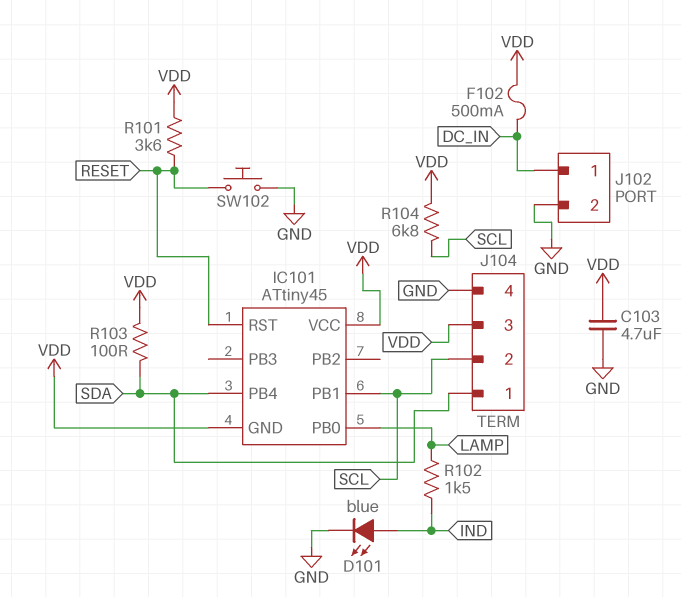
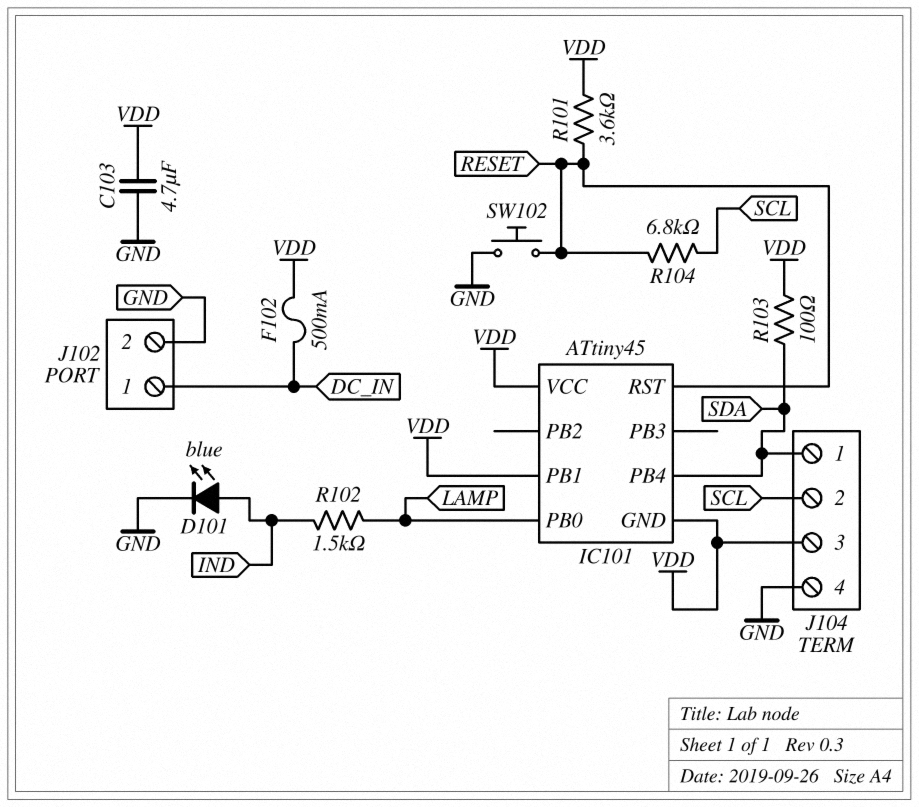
IC101 pin PB1: SCL -> VDD
R104: 6.8k (SCL, VDD) -> 6.8k (RESET, SCL)

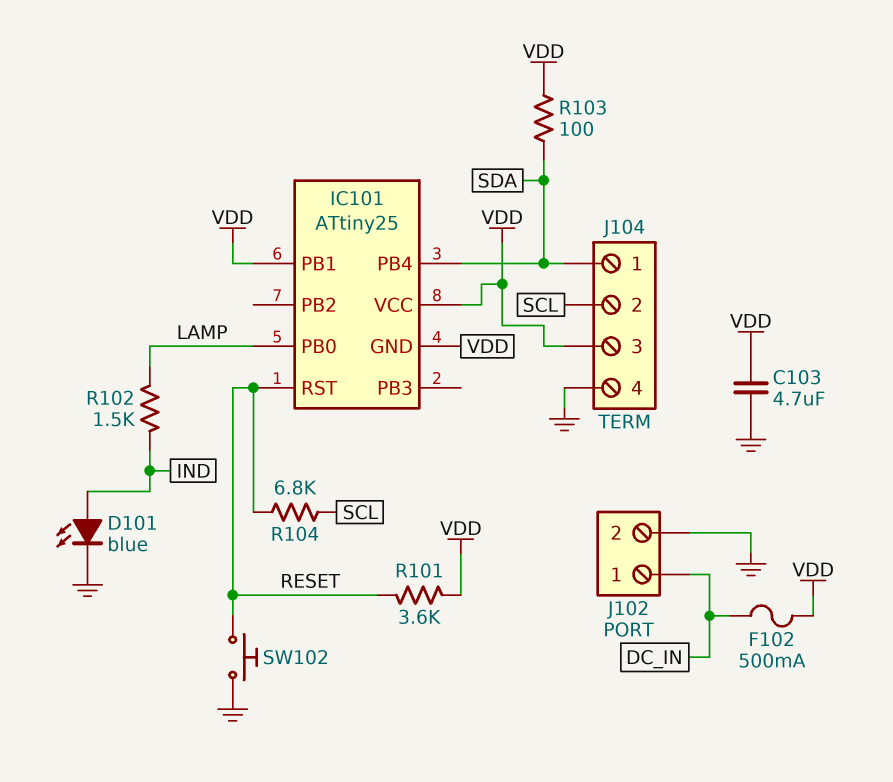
IC101: ATtiny45 -> ATtiny25

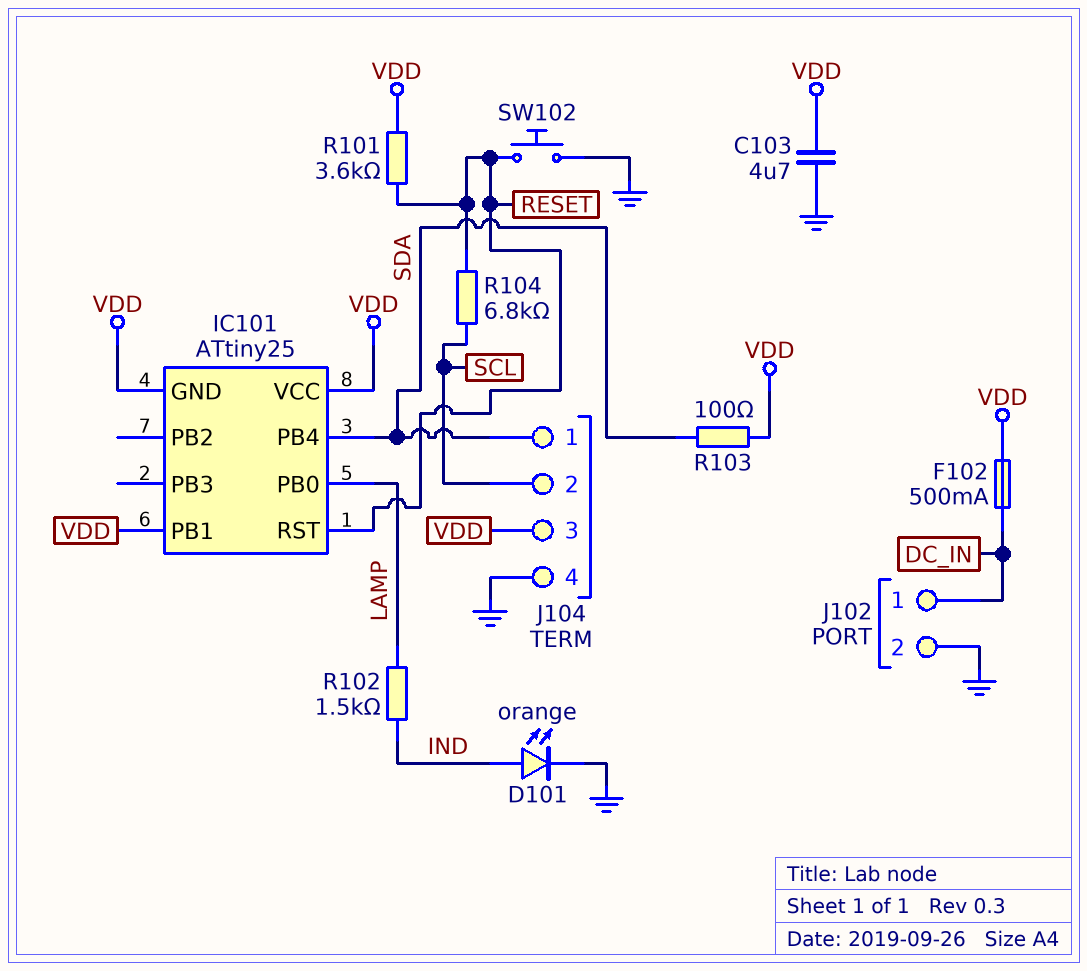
D101: LED blue (A IND, K GND) -> LED orange (A IND, K GND)

